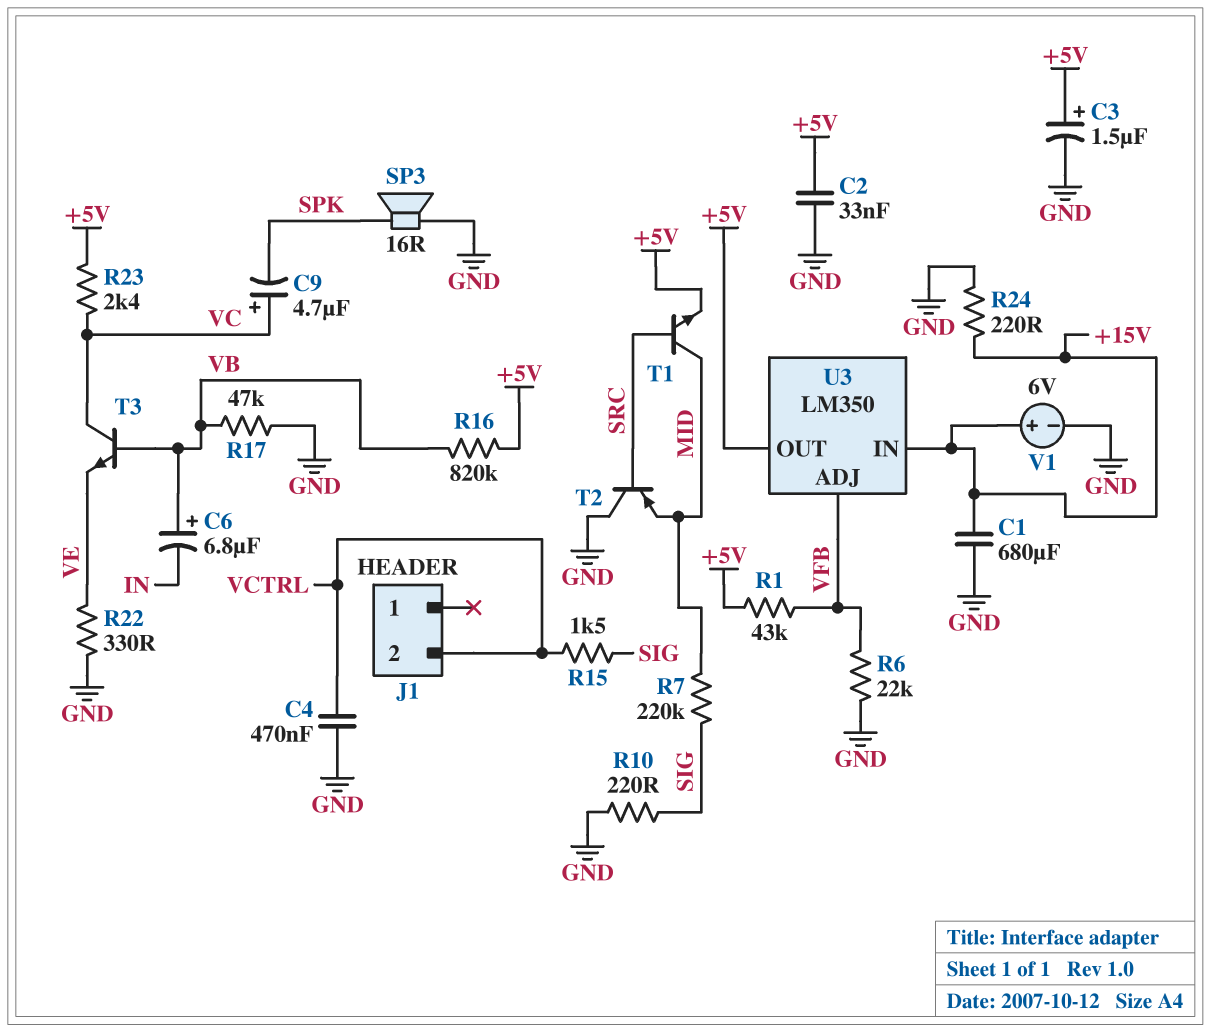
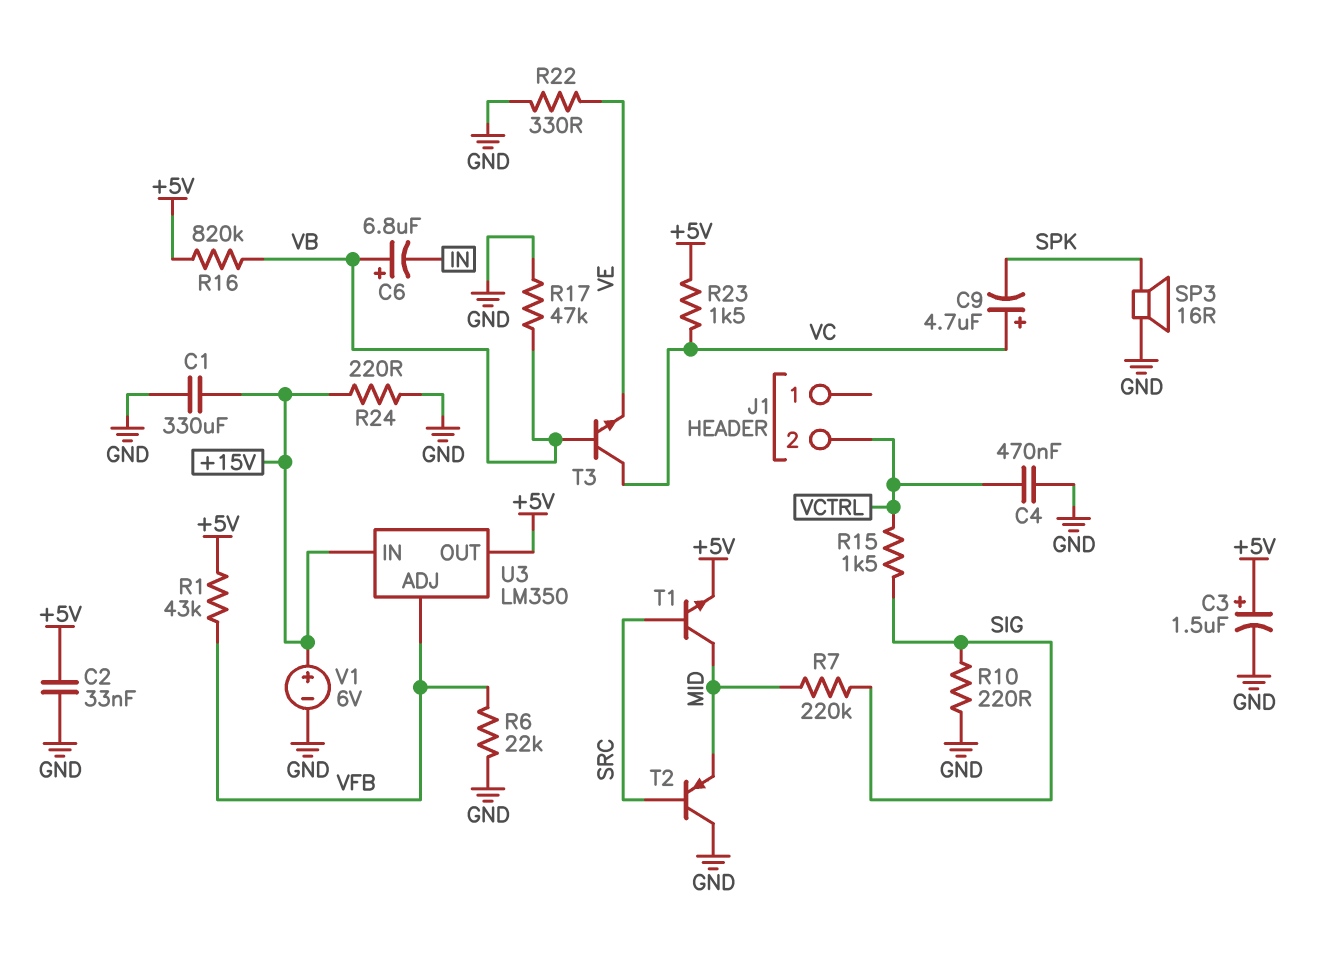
C1: 680uF (+15V, GND) -> 330uF (+15V, GND)
R23: 2.4k (+5V, VC) -> 1.5k (+5V, VC)

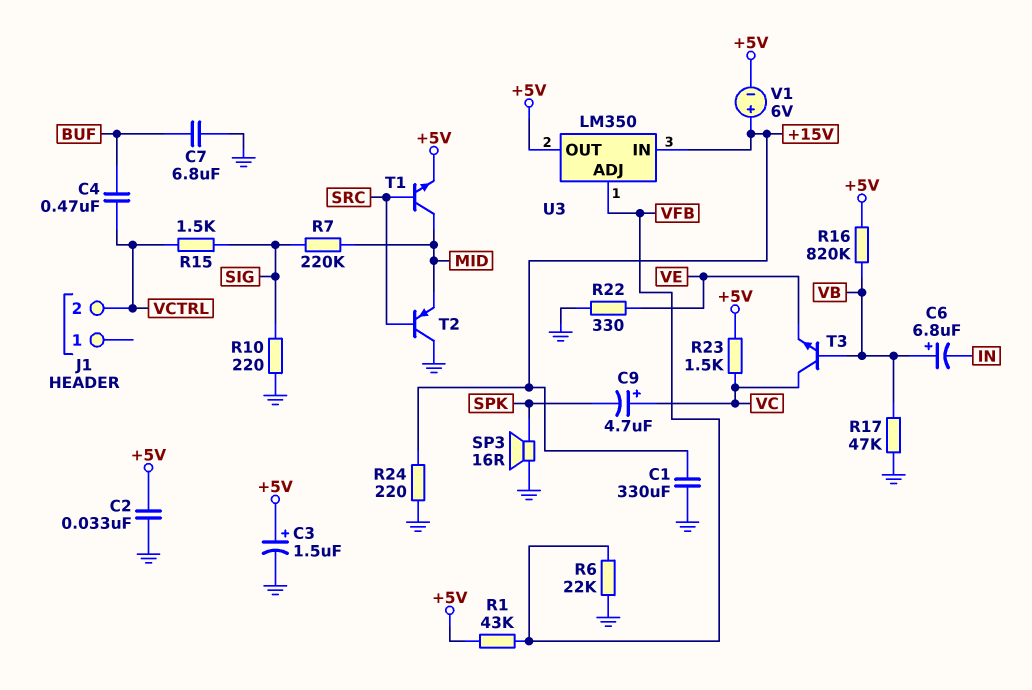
C4: 470nF (GND, VCTRL) -> 470nF (BUF, VCTRL)
C7: none -> 6.8uF (BUF, GND)
V1: 6V (plus +15V, minus GND) -> 6V (plus +15V, minus +5V)

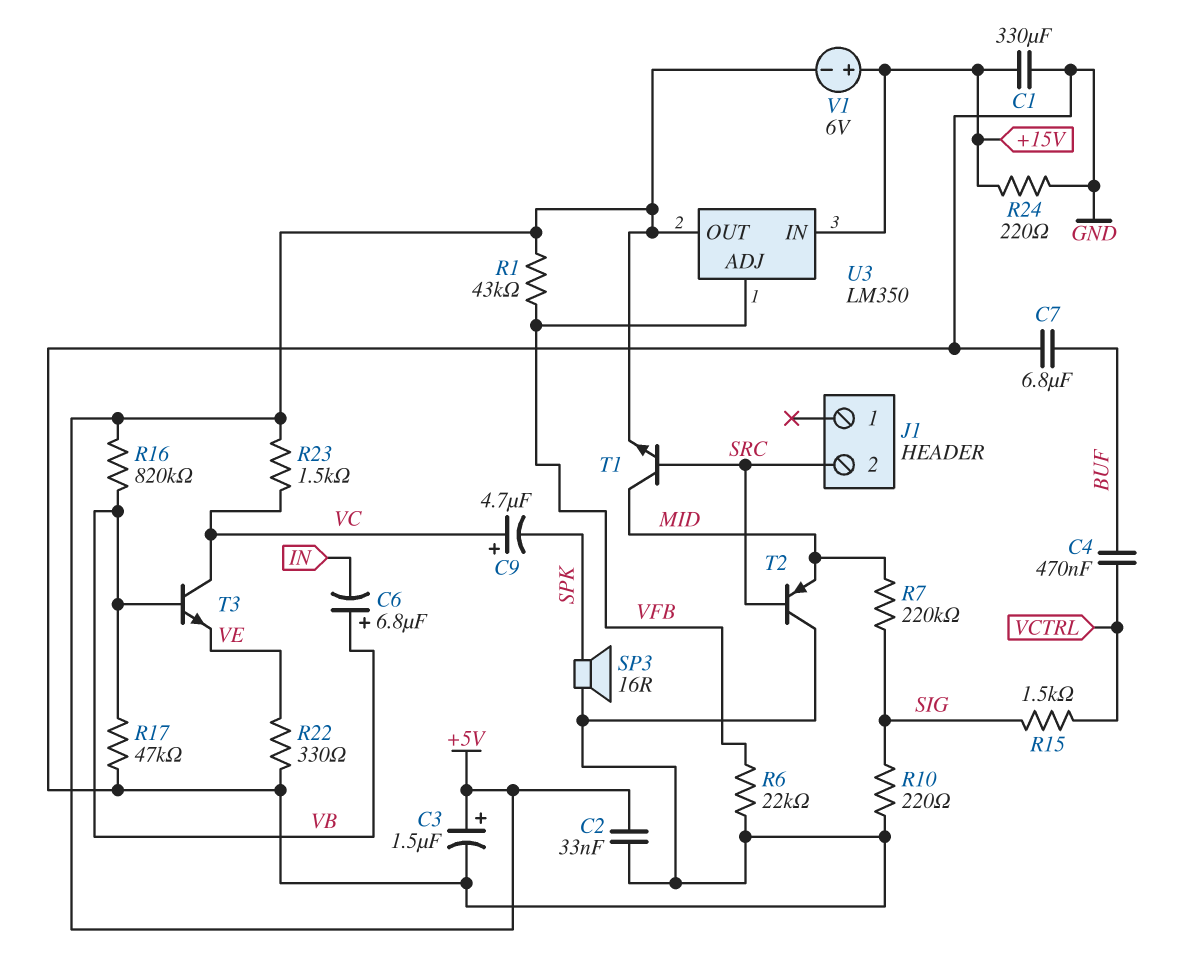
J1 pin 2: VCTRL -> SRC

